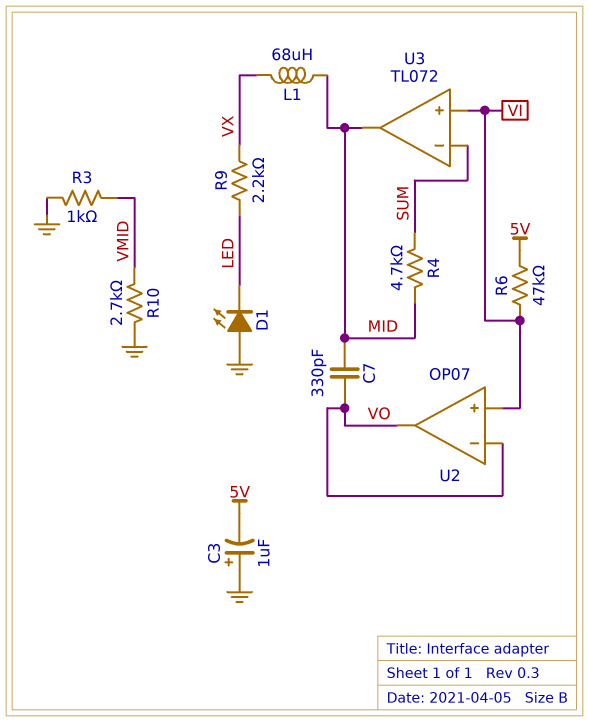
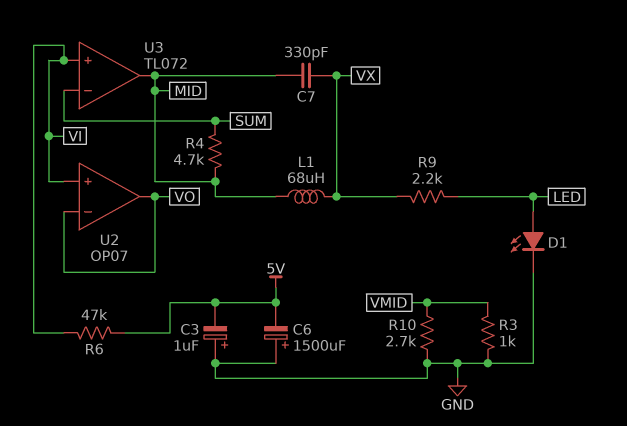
C6: none -> 1500uF (plus GND, minus 5V)
C7: 330pF (MID, VO) -> 330pF (MID, VX)
D1: LED (A GND, K LED) -> LED (A LED, K GND)

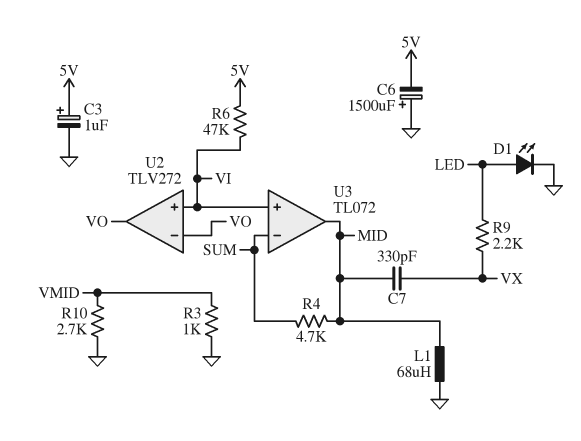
C3: 1uF (plus GND, minus 5V) -> 1uF (plus 5V, minus GND)
L1: 68uH (MID, VX) -> 68uH (GND, MID)
U2: OP07 -> TLV272

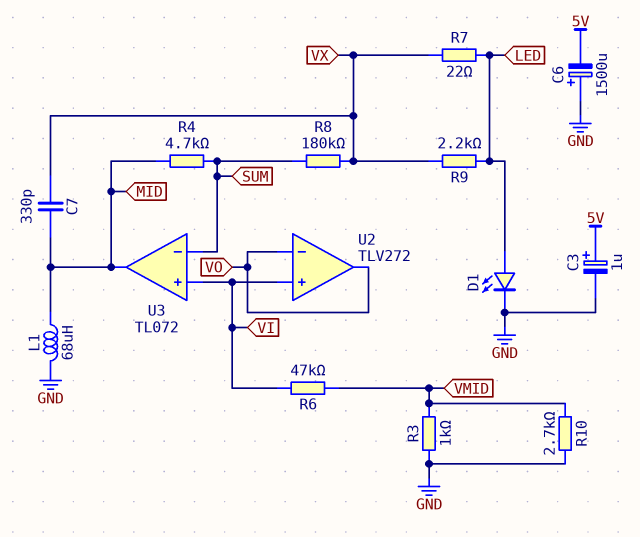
R6: 47k (5V, VI) -> 47k (VI, VMID)
R7: none -> 22 (LED, VX)
R8: none -> 180k (SUM, VX)

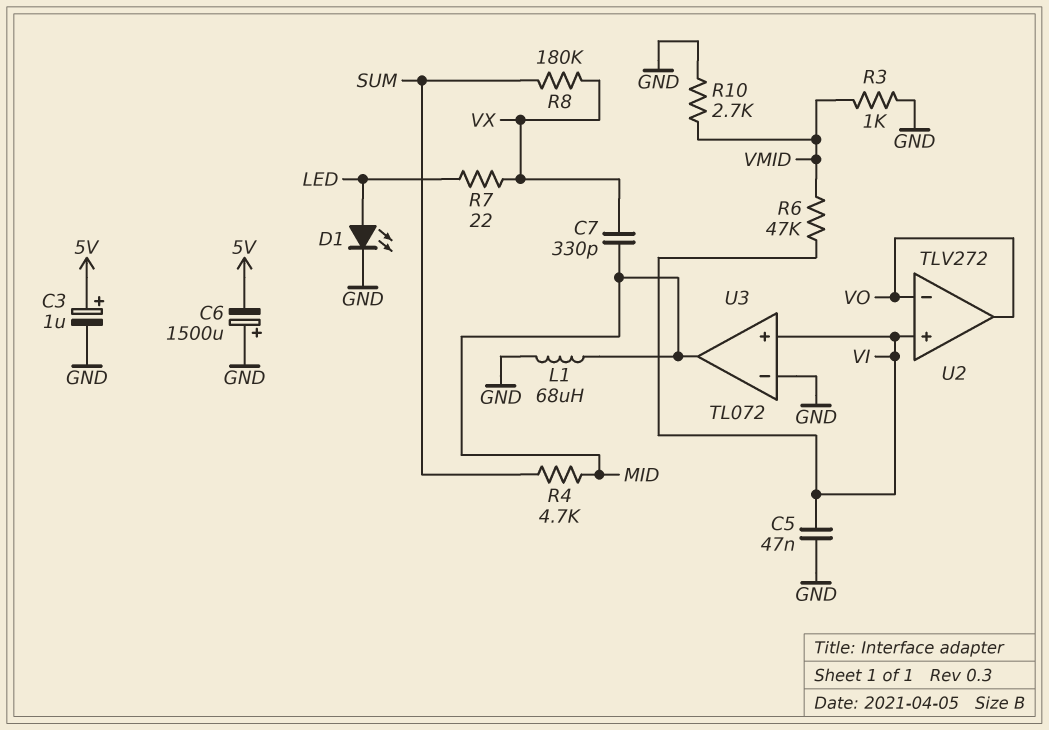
C5: none -> 47nF (GND, VI)
R9: 2.2k (LED, VX) -> none
U3 pin in-: SUM -> GND

